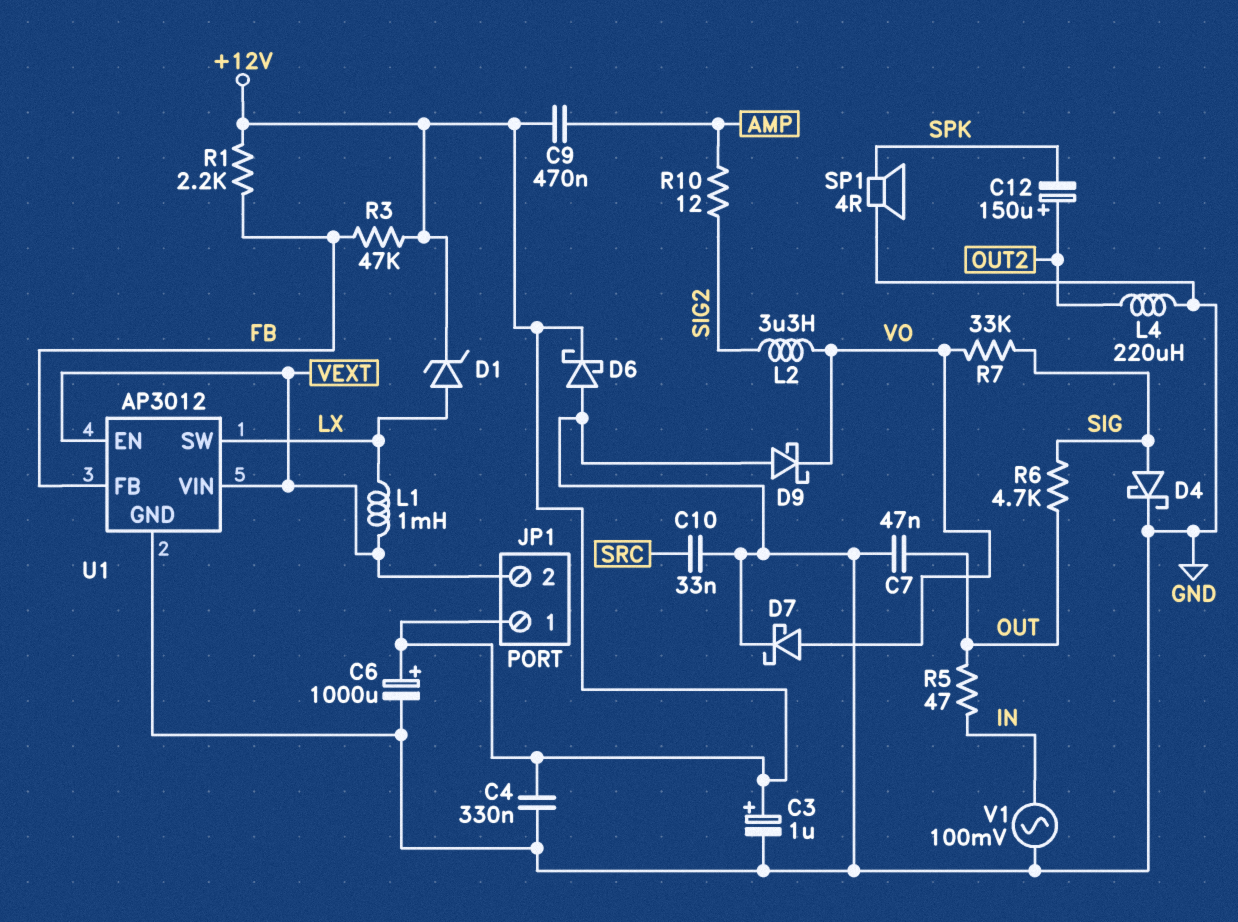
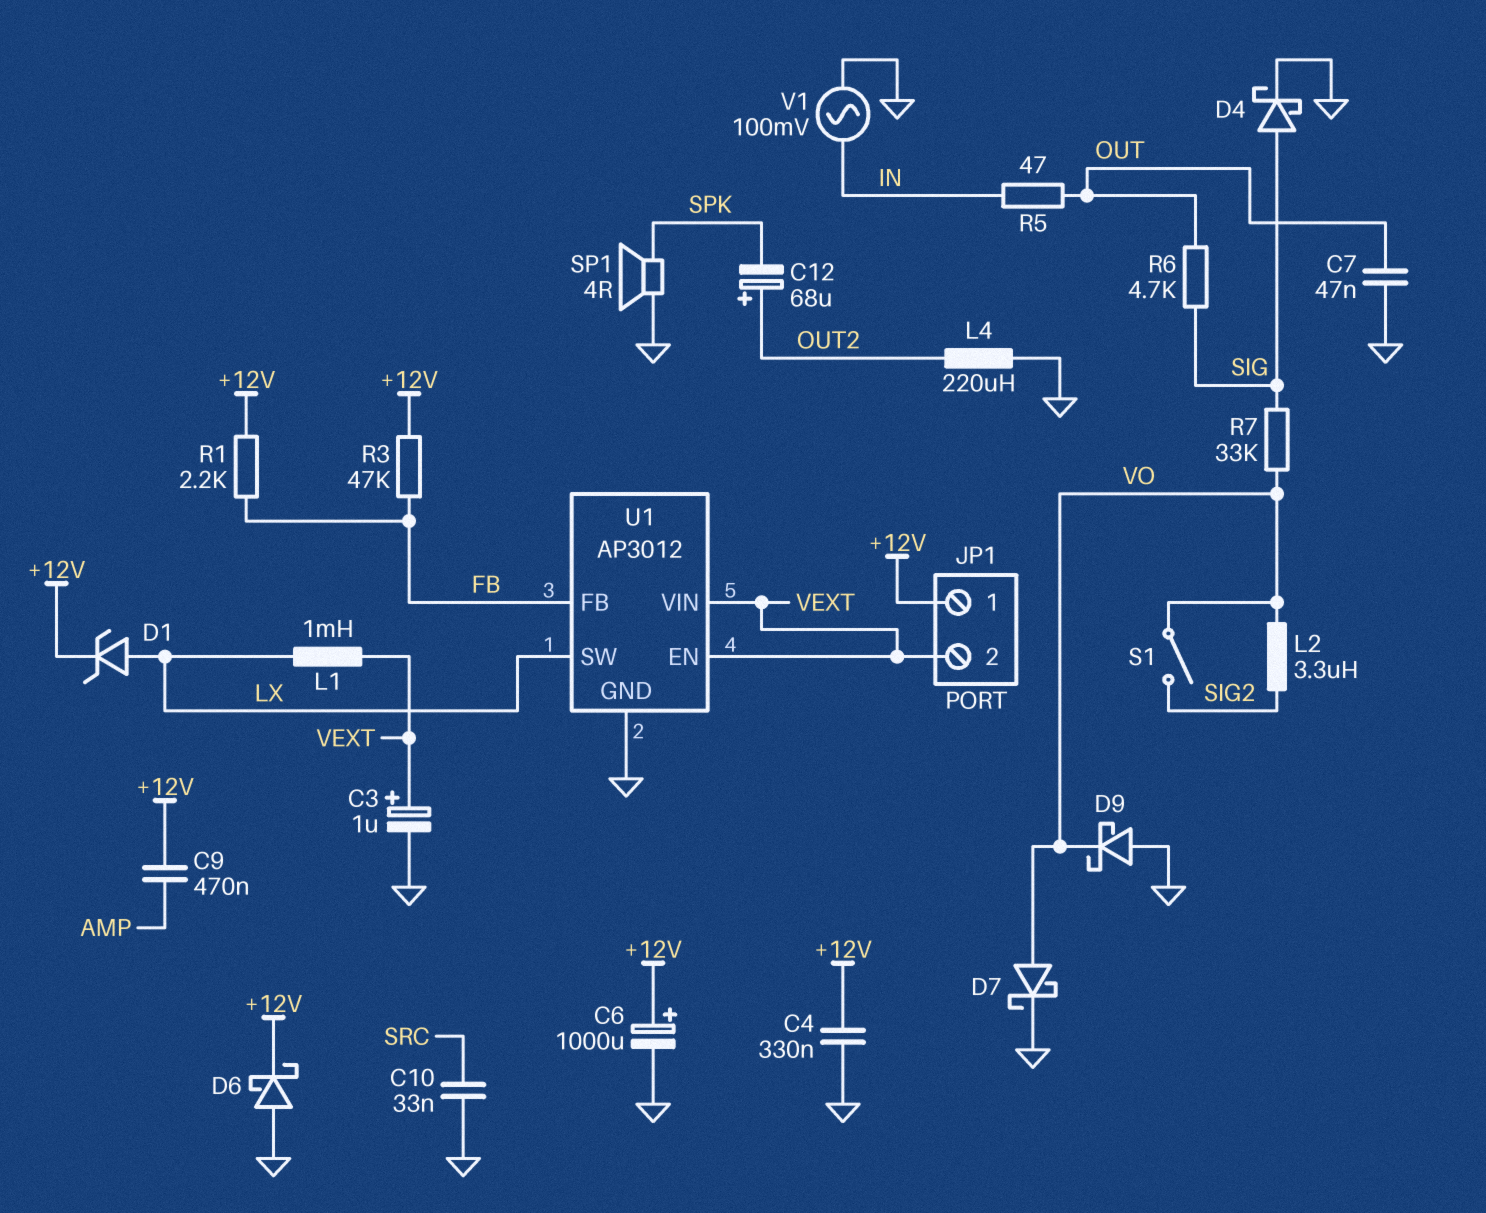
C3: 1uF (plus +12V, minus GND) -> 1uF (plus VEXT, minus GND)
C12: 150uF (plus OUT2, minus SPK) -> 68uF (plus OUT2, minus SPK)
R10: 12 (AMP, SIG2) -> none
S1: none -> switch (SIG2, VO)

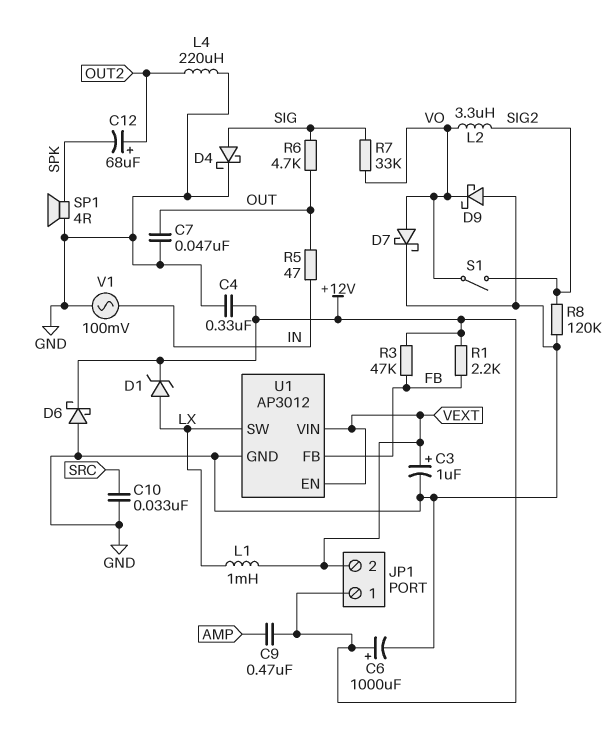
R8: none -> 120k (GND, SIG2)

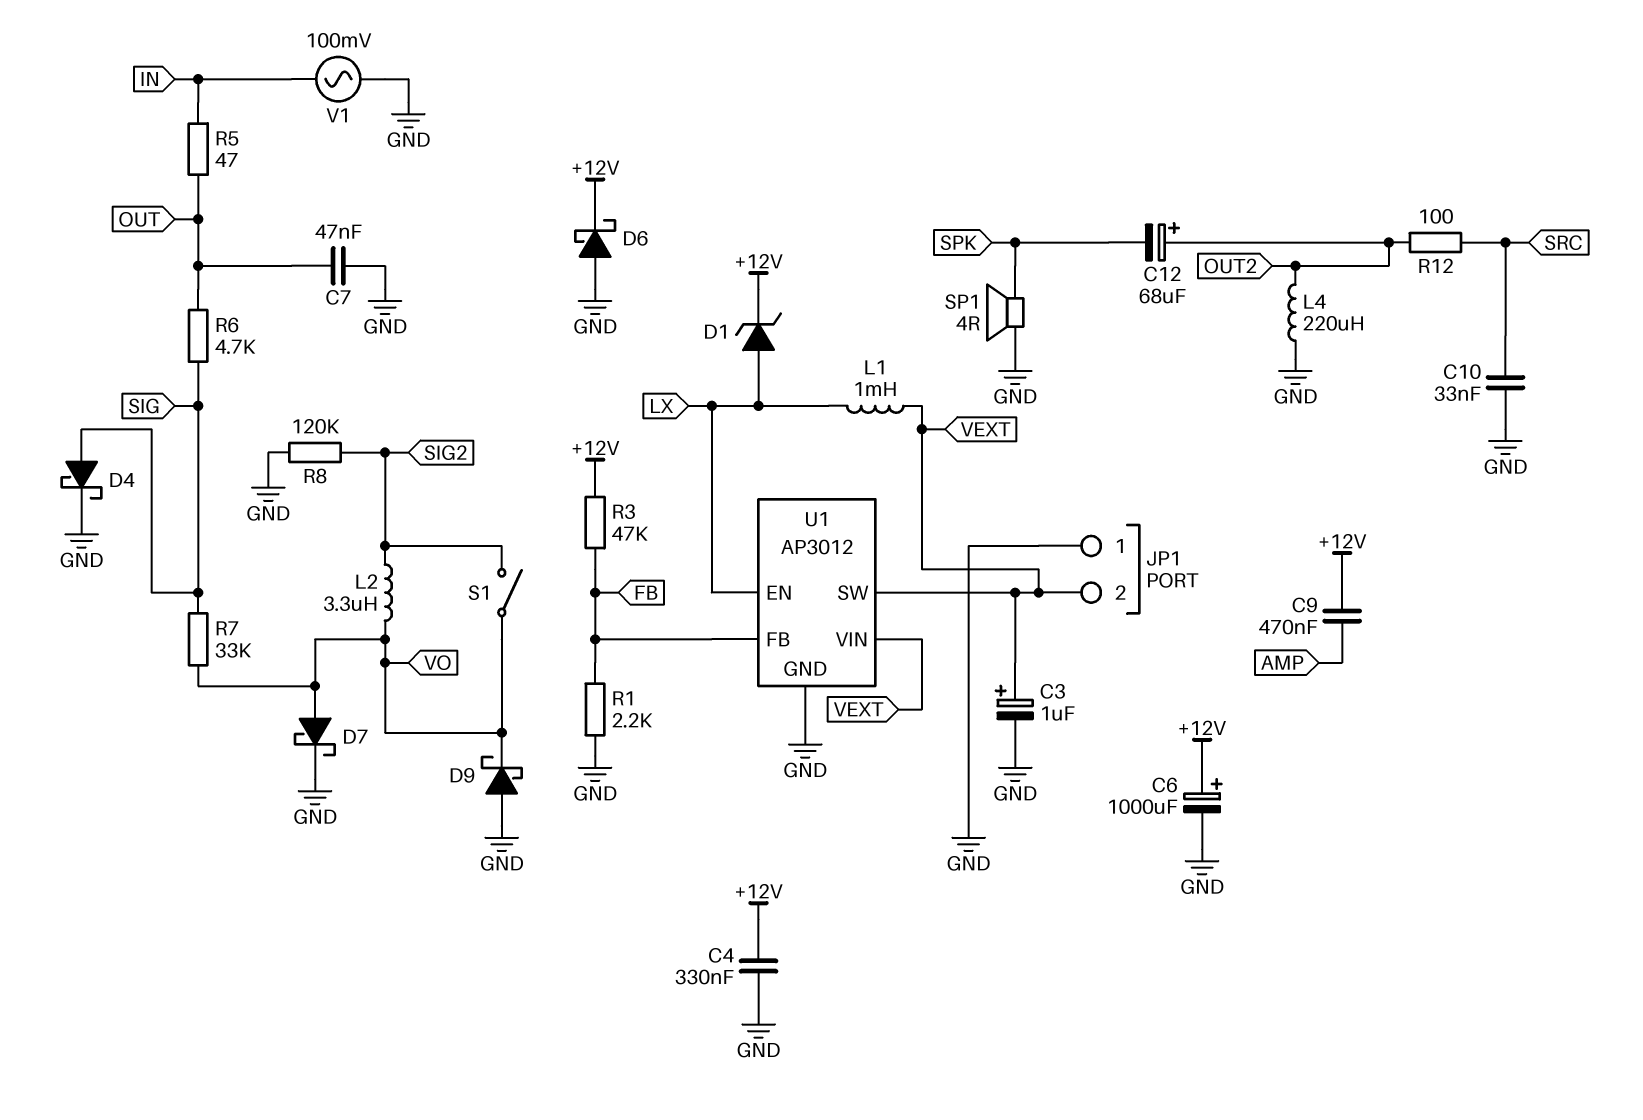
JP1 pin 1: +12V -> GND
R1: 2.2k (+12V, FB) -> 2.2k (FB, GND)
R12: none -> 100 (OUT2, SRC)
U1 pin EN: VEXT -> LX
U1 pin SW: LX -> VEXT

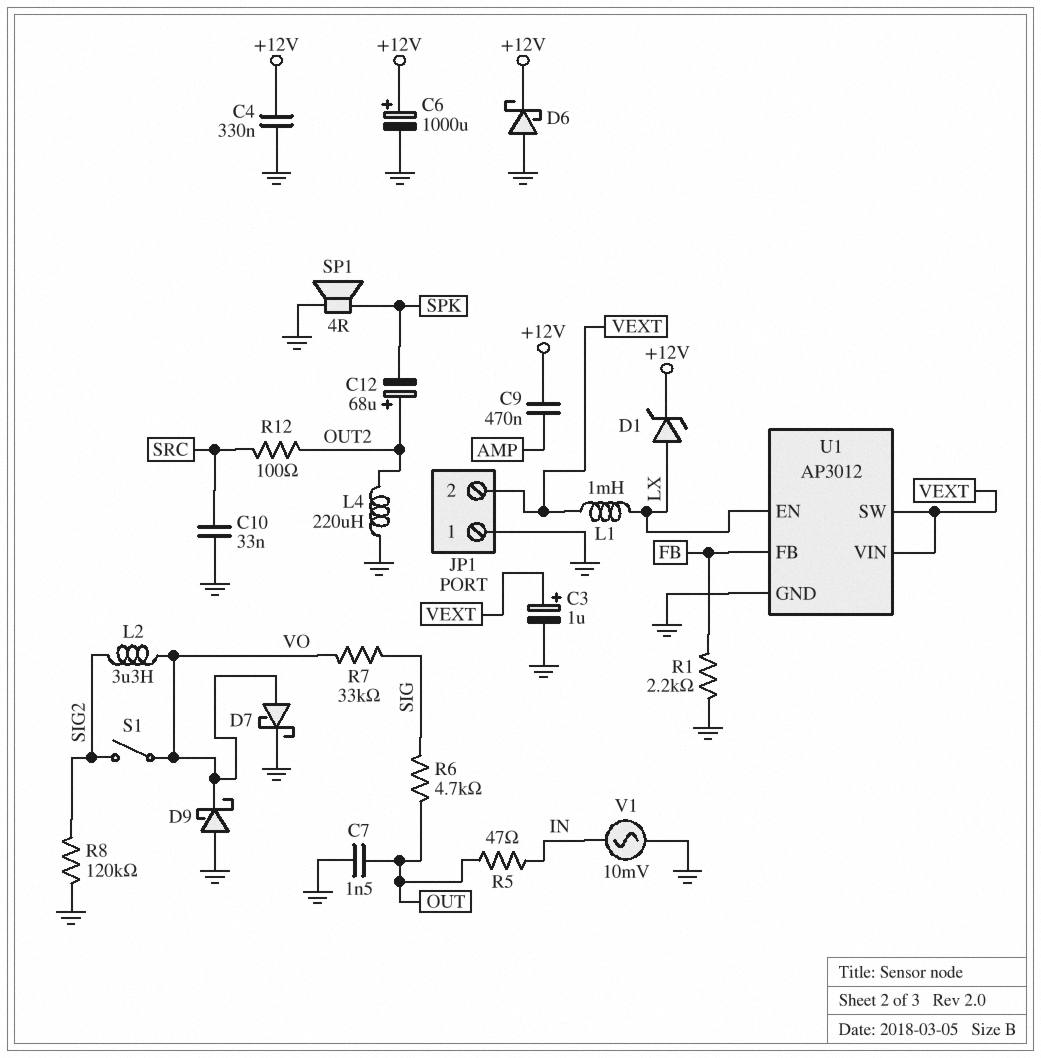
C7: 47nF (GND, OUT) -> 1.5nF (GND, OUT)
D4: schottky (A SIG, K GND) -> none
R3: 47k (+12V, FB) -> none
V1: AC 100mV (GND, IN) -> AC 10mV (GND, IN)

